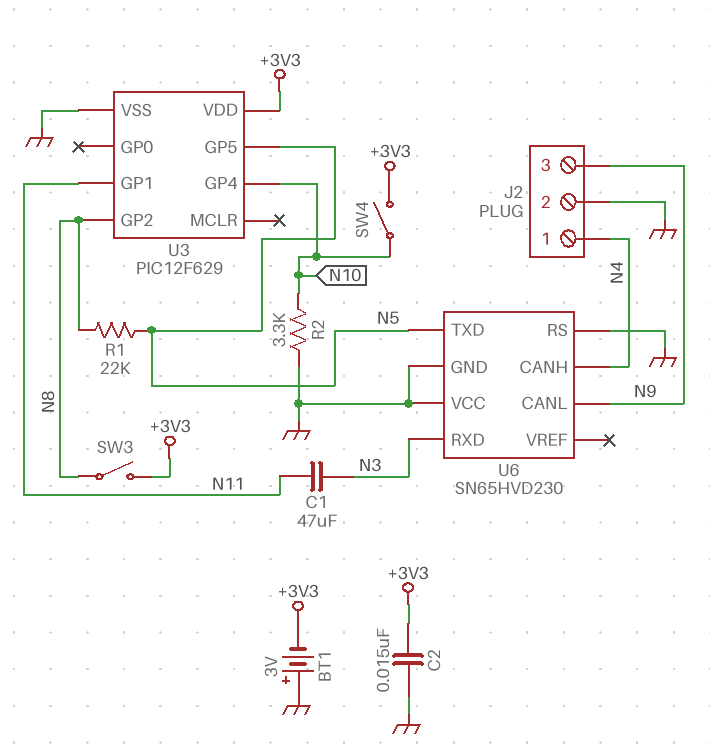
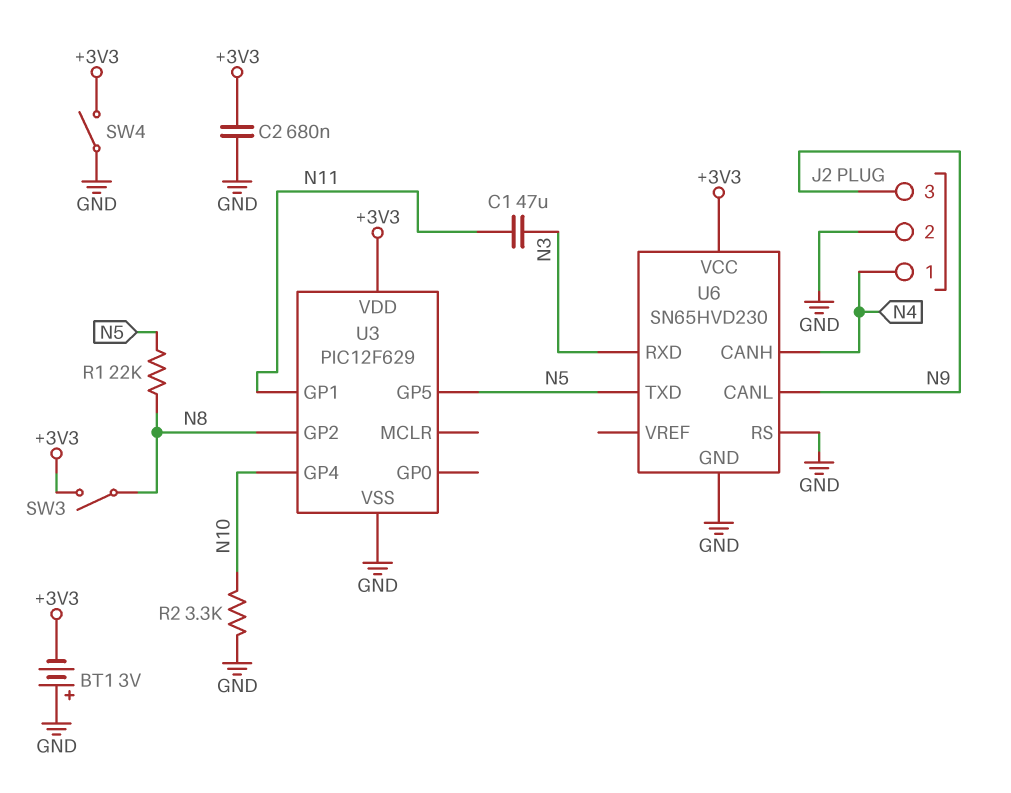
C2: 15nF (+3V3, GND) -> 680nF (+3V3, GND)
SW4: switch (+3V3, N10) -> switch (+3V3, GND)
U6 pin VCC: GND -> +3V3

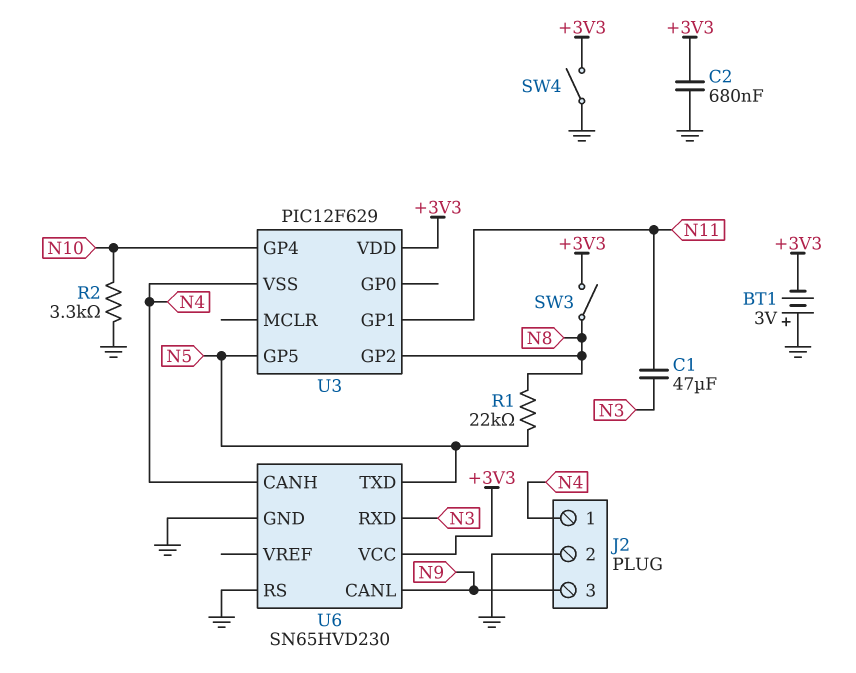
U3 pin VSS: GND -> N4

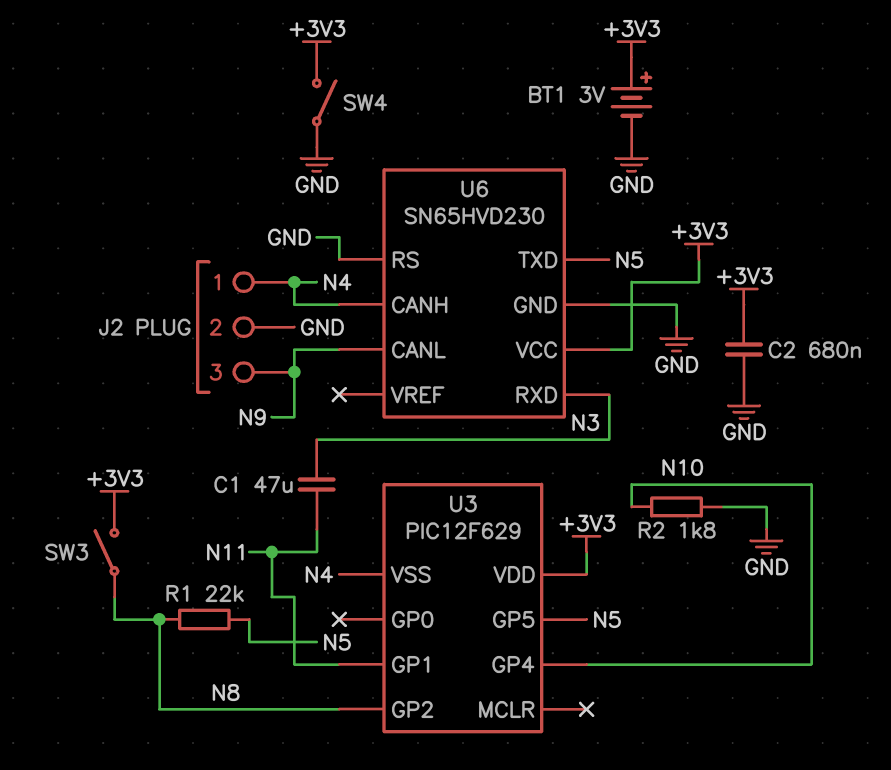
BT1: 3V (plus GND, minus +3V3) -> 3V (plus +3V3, minus GND)
R2: 3.3k (GND, N10) -> 1.8k (GND, N10)

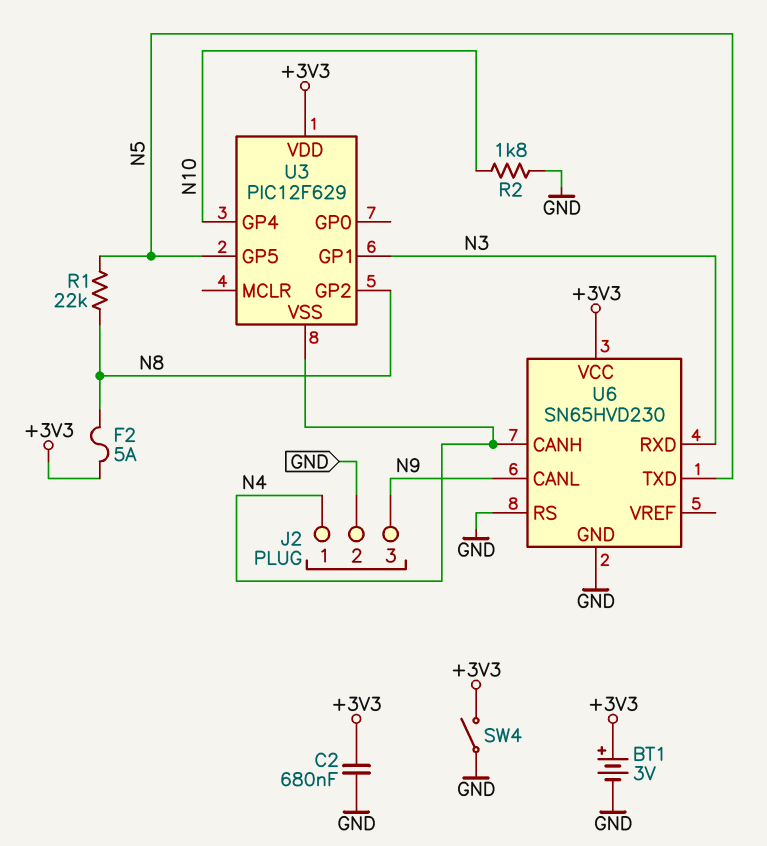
C1: 47uF (N3, N11) -> none
F2: none -> 5A (+3V3, N8)
SW3: switch (+3V3, N8) -> none
U3 pin GP1: N11 -> N3

